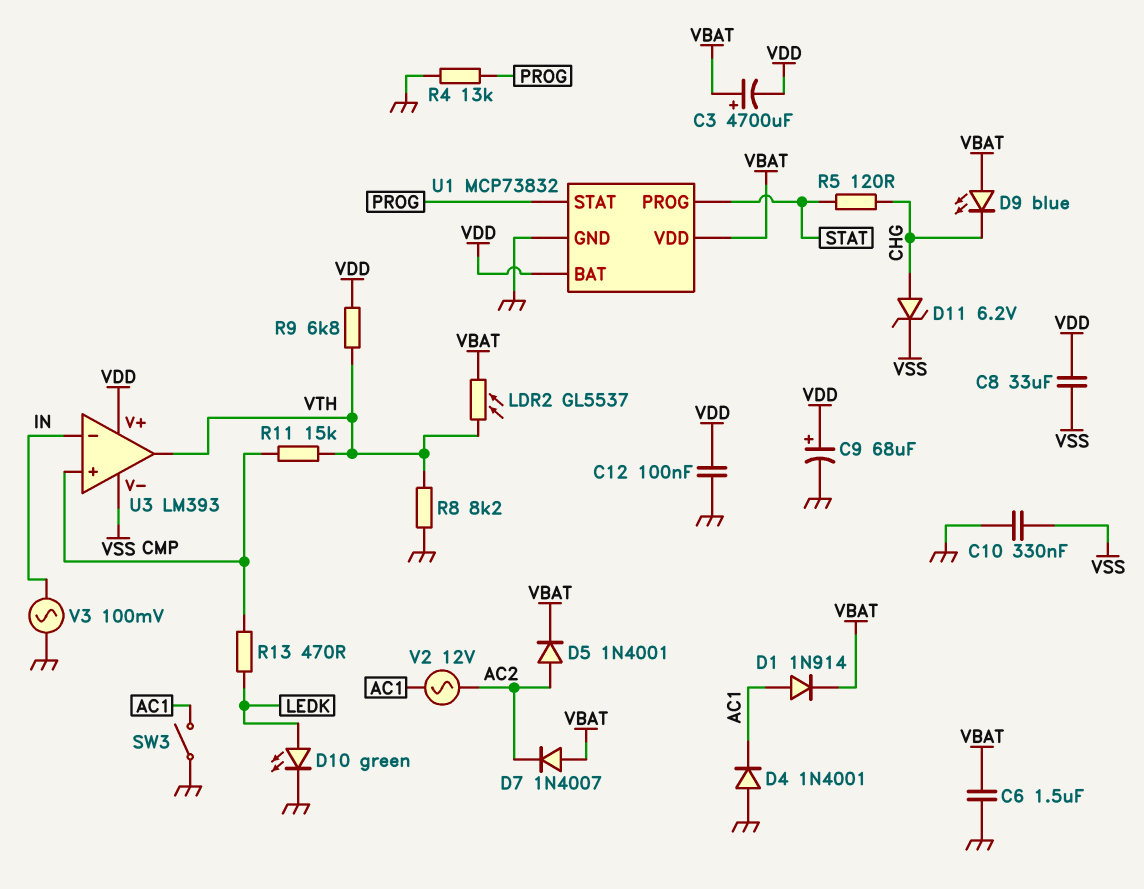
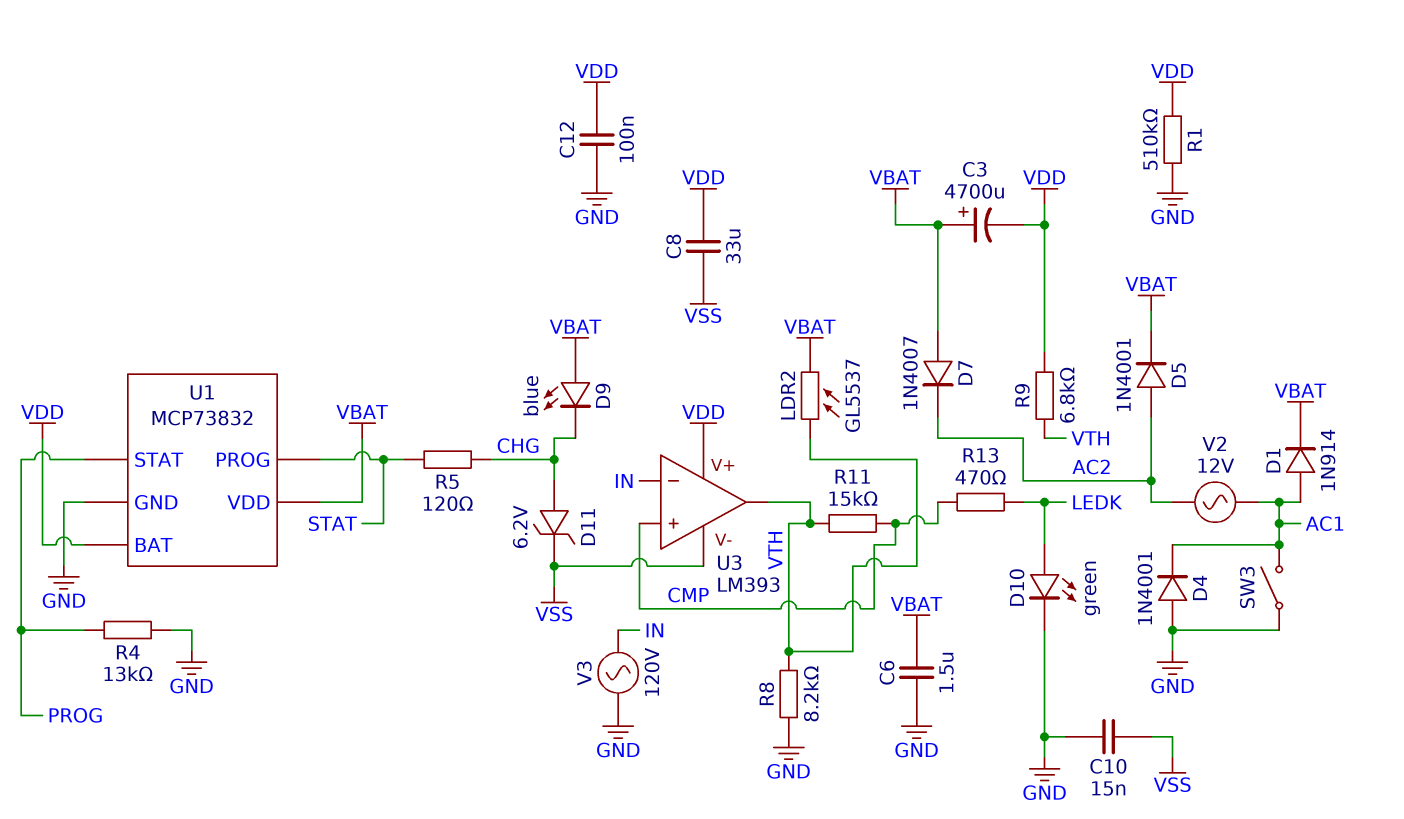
C9: 68uF (plus VDD, minus GND) -> none
C10: 330nF (GND, VSS) -> 15nF (GND, VSS)
R1: none -> 510k (GND, VDD)
V3: AC 100mV (GND, IN) -> AC 120V (GND, IN)

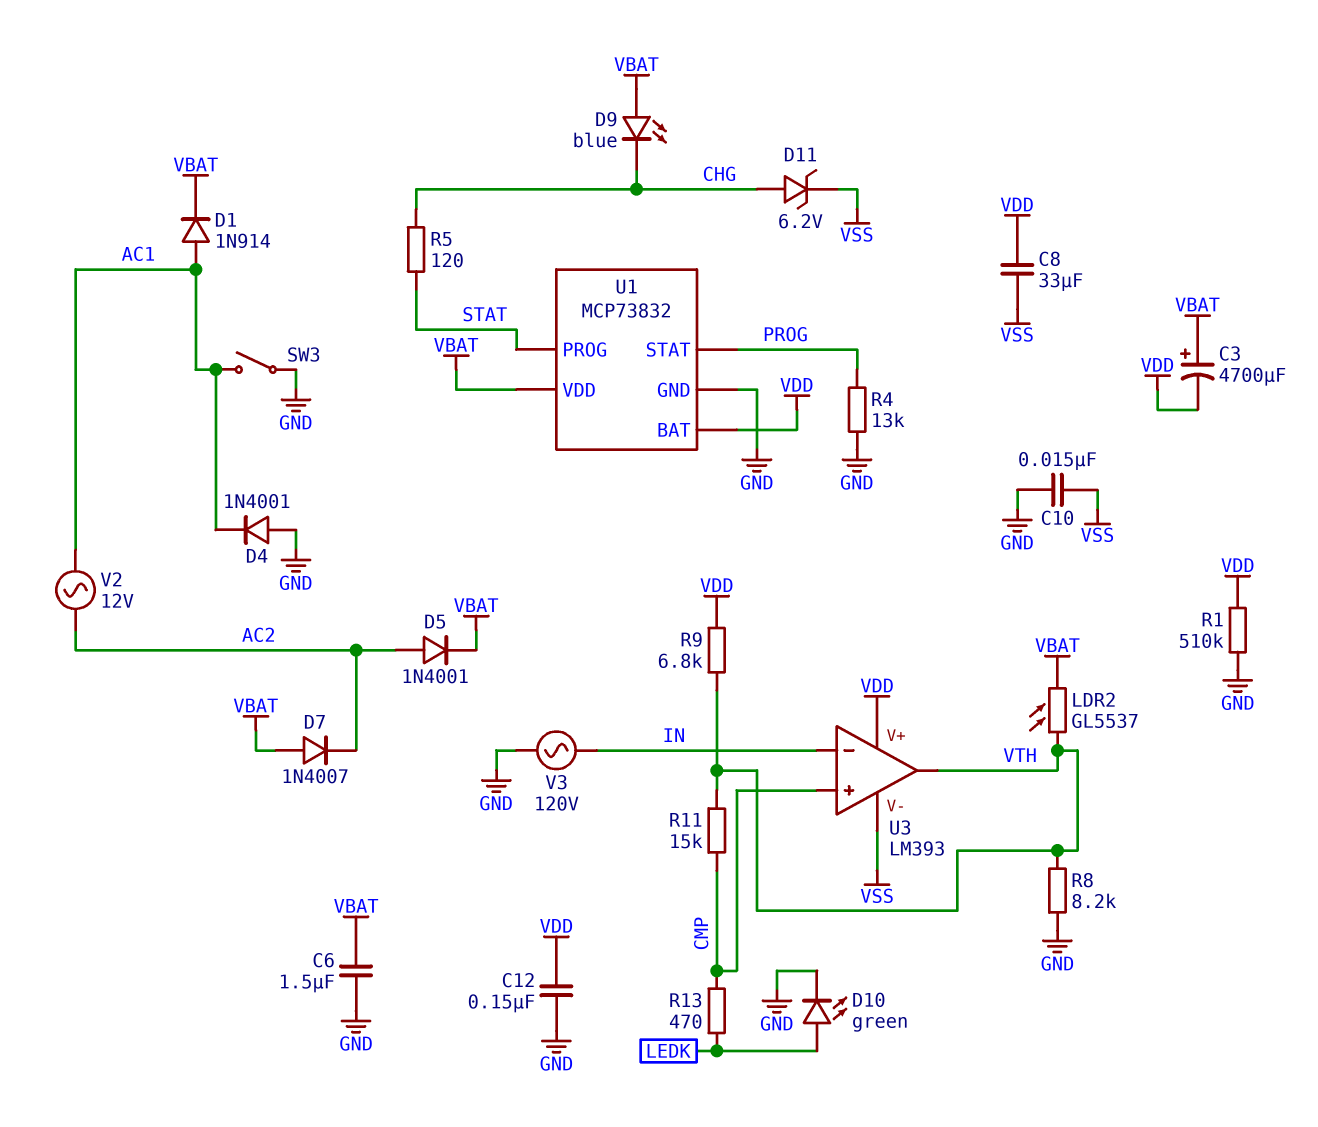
C12: 100nF (GND, VDD) -> 150nF (GND, VDD)

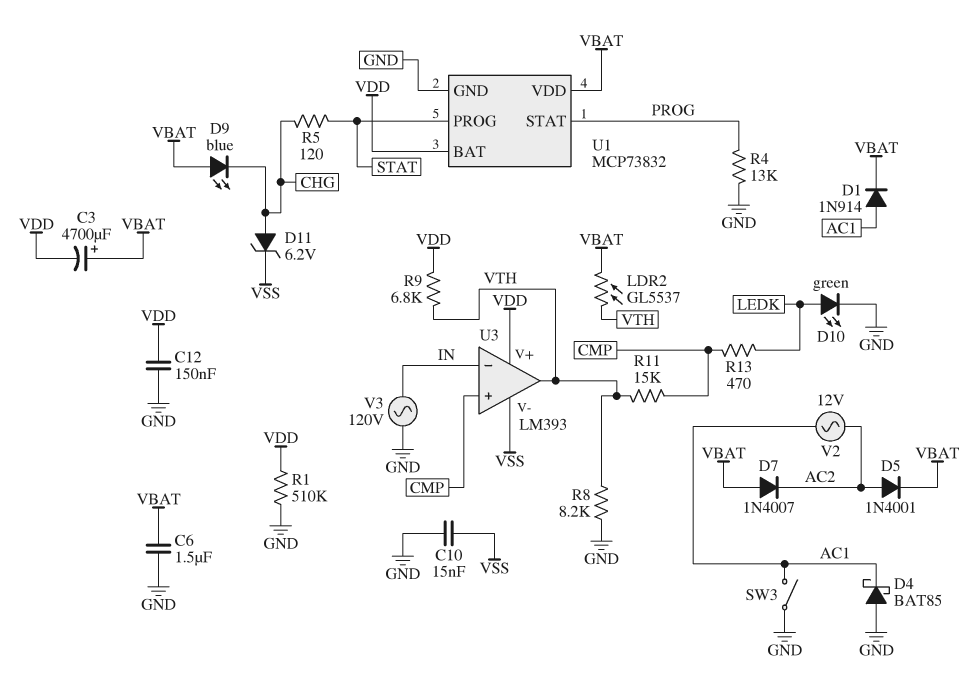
C8: 33uF (VDD, VSS) -> none
D4: diode 1N4001 (A GND, K AC1) -> schottky BAT85 (A GND, K AC1)

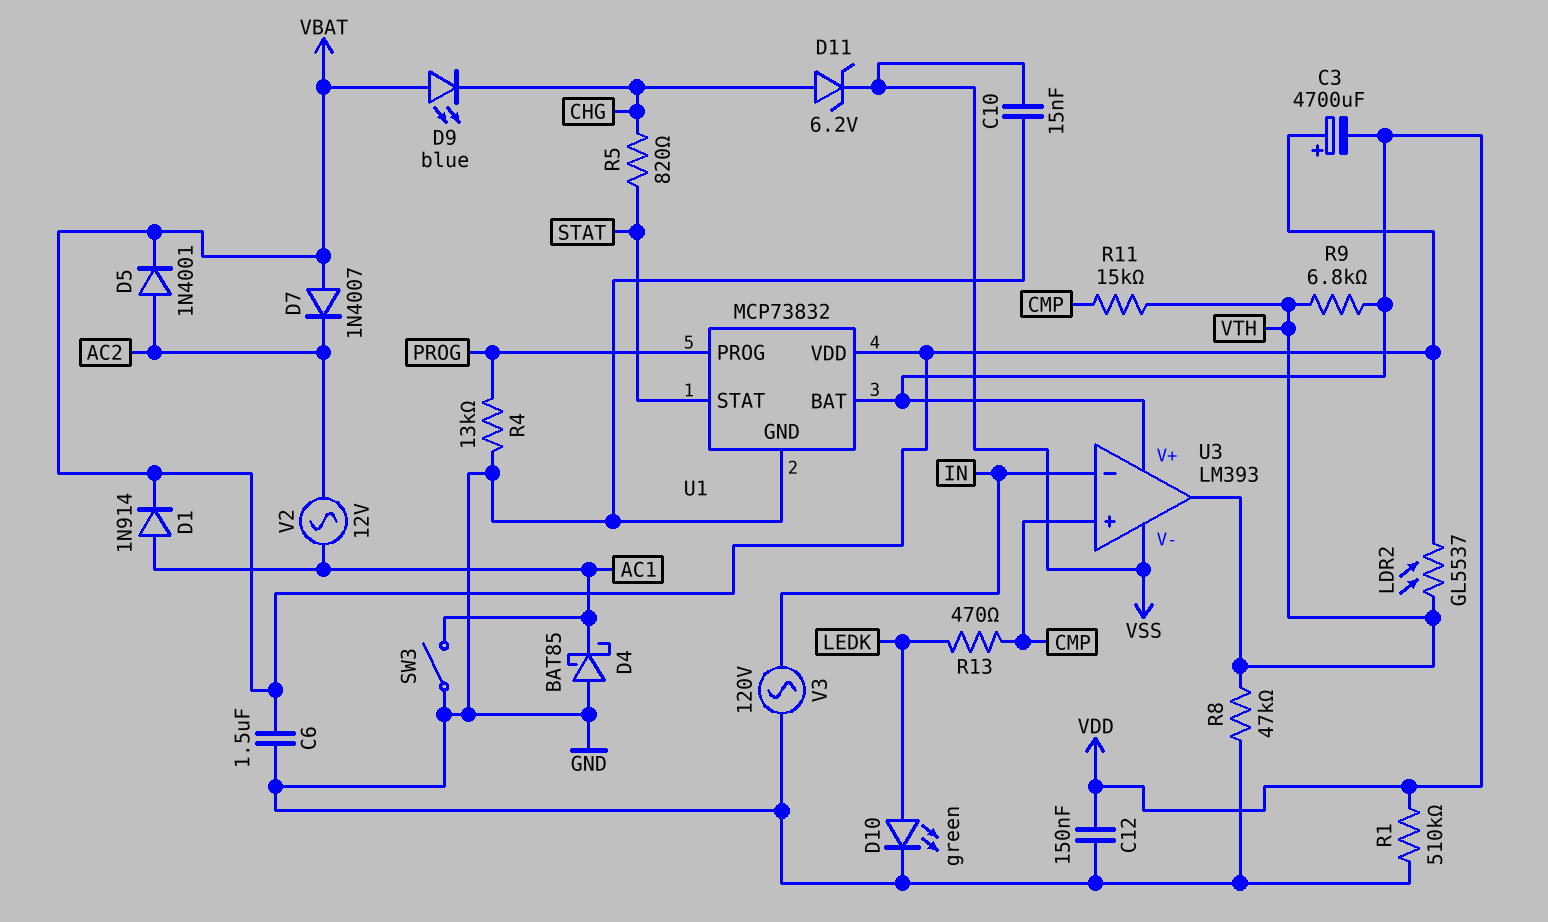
R5: 120 (CHG, STAT) -> 820 (CHG, STAT)
R8: 8.2k (GND, VTH) -> 47k (GND, VTH)
U1 pin PROG: STAT -> PROG
U1 pin STAT: PROG -> STAT

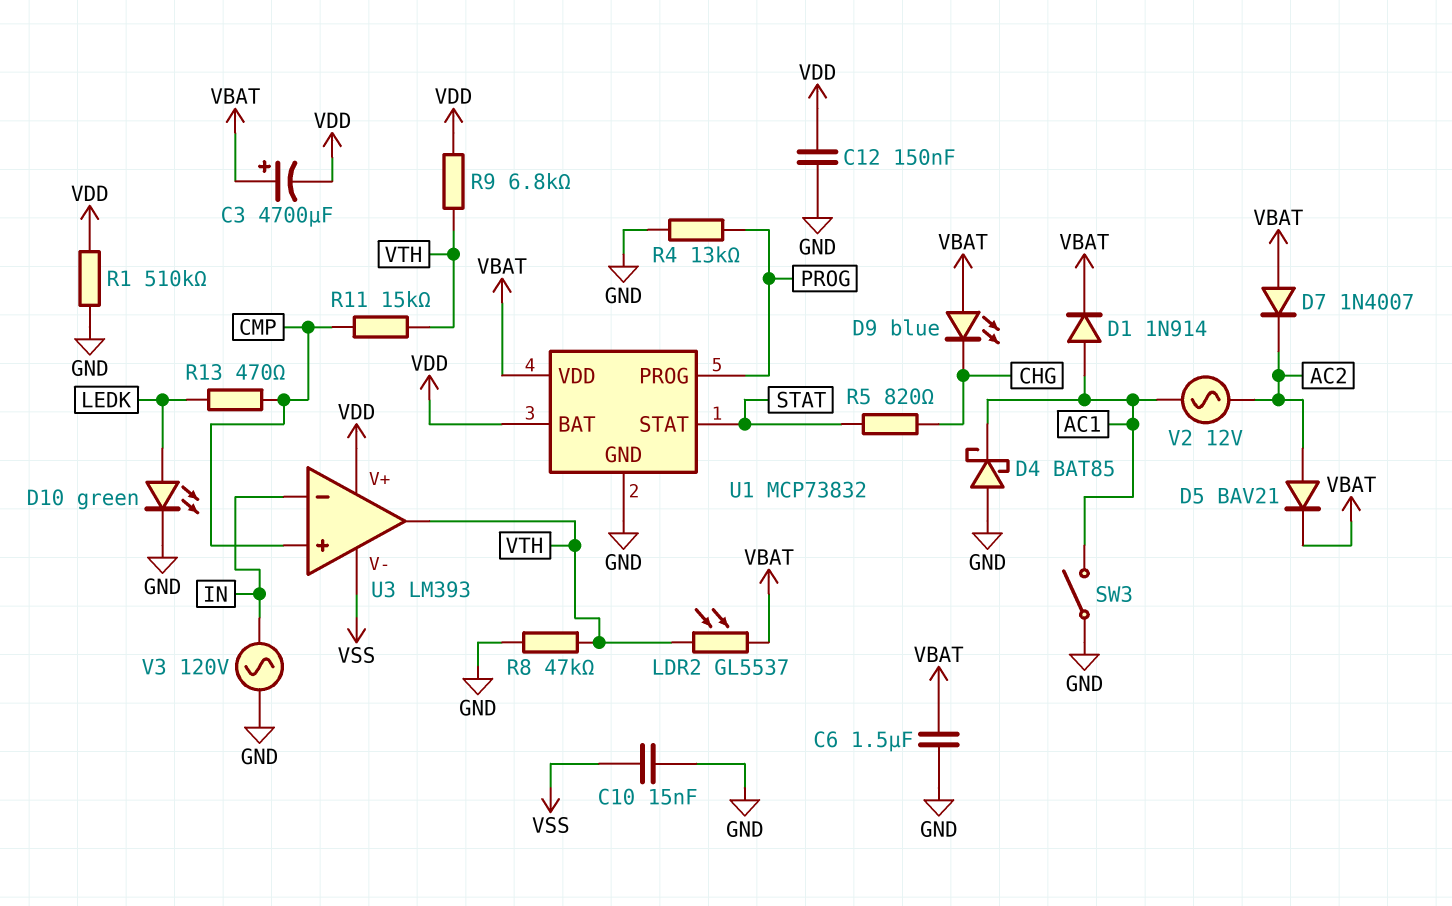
D5: diode 1N4001 (A AC2, K VBAT) -> diode BAV21 (A AC2, K VBAT)
D11: zener 6.2V (A CHG, K VSS) -> none

